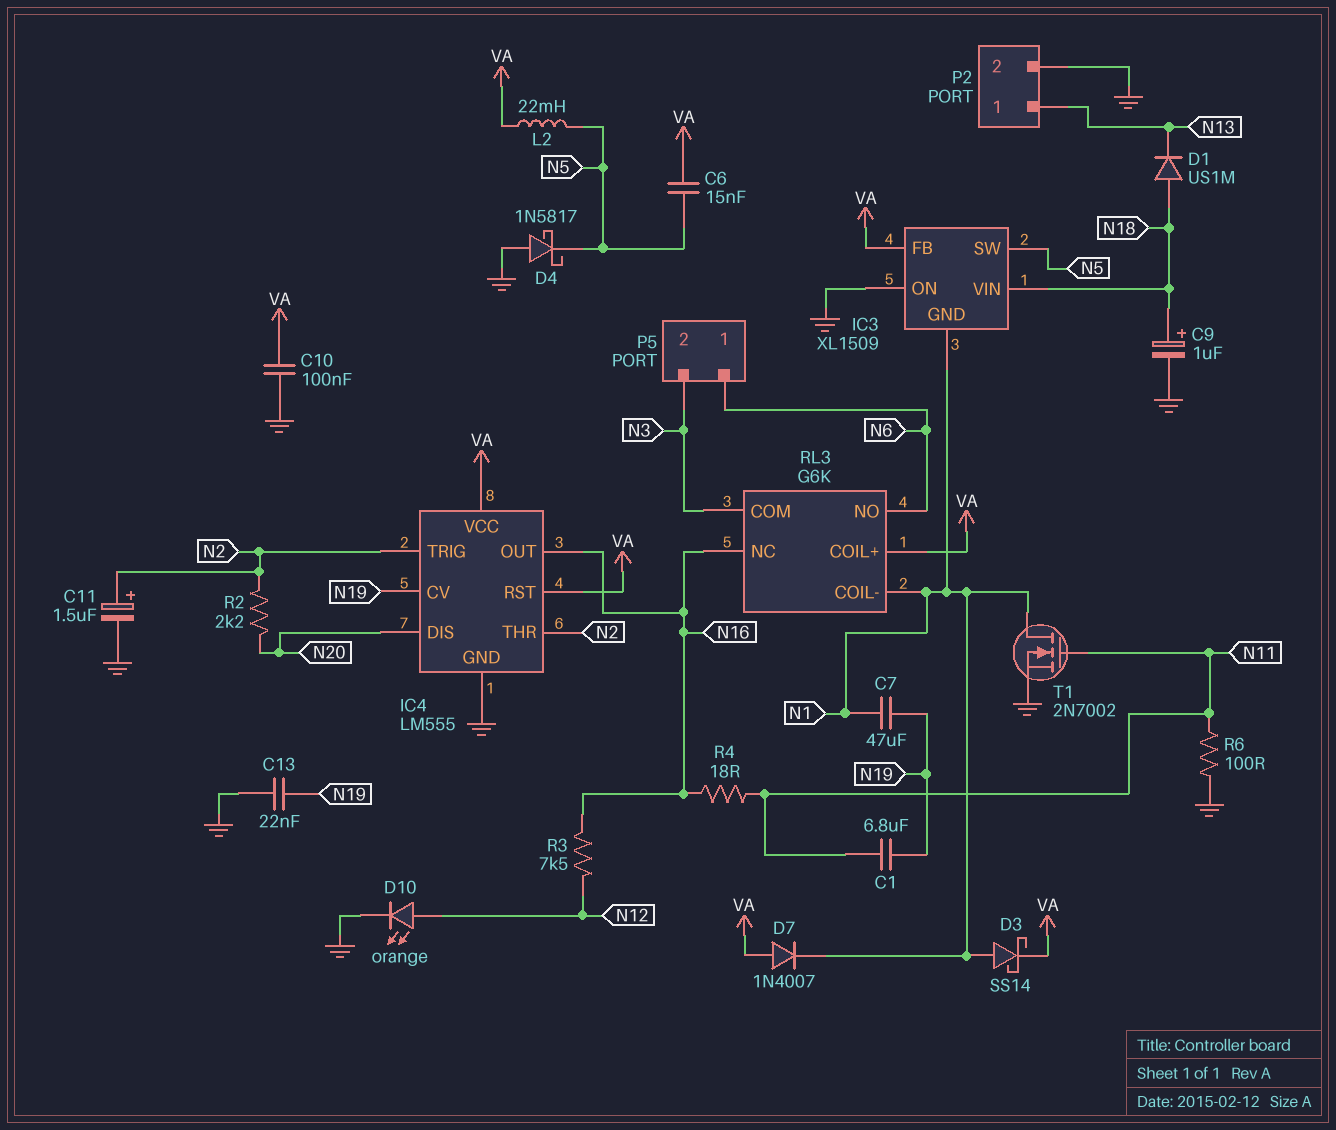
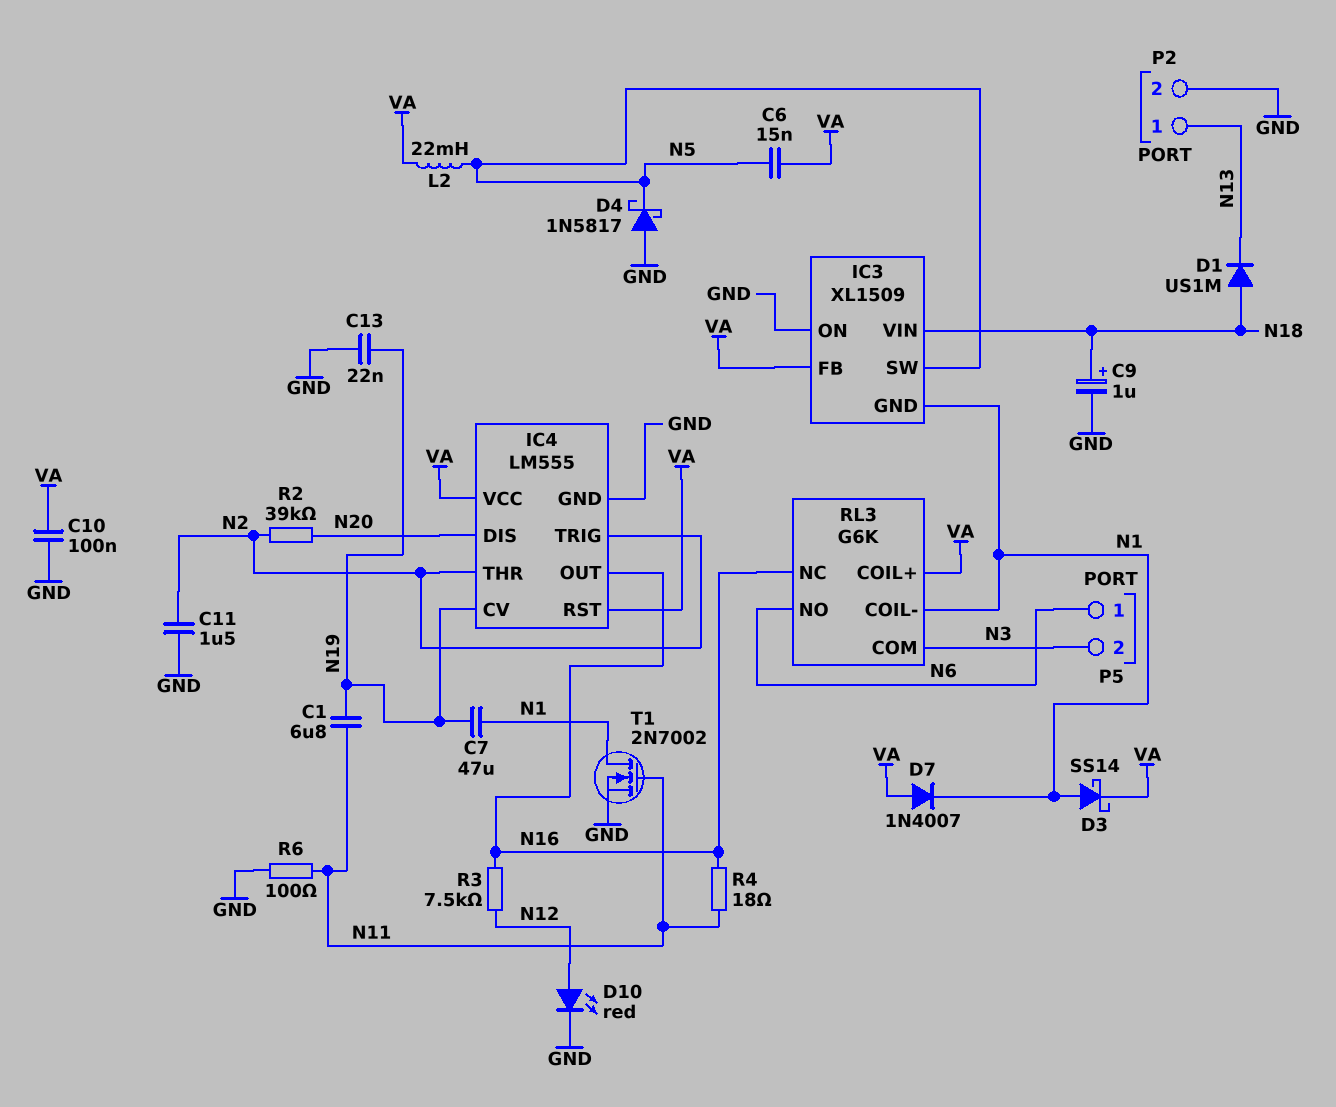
C11: 1.5uF (plus N2, minus GND) -> 1.5uF (GND, N2)
D10: LED orange (A N12, K GND) -> LED red (A N12, K GND)
R2: 2.2k (N2, N20) -> 39k (N2, N20)

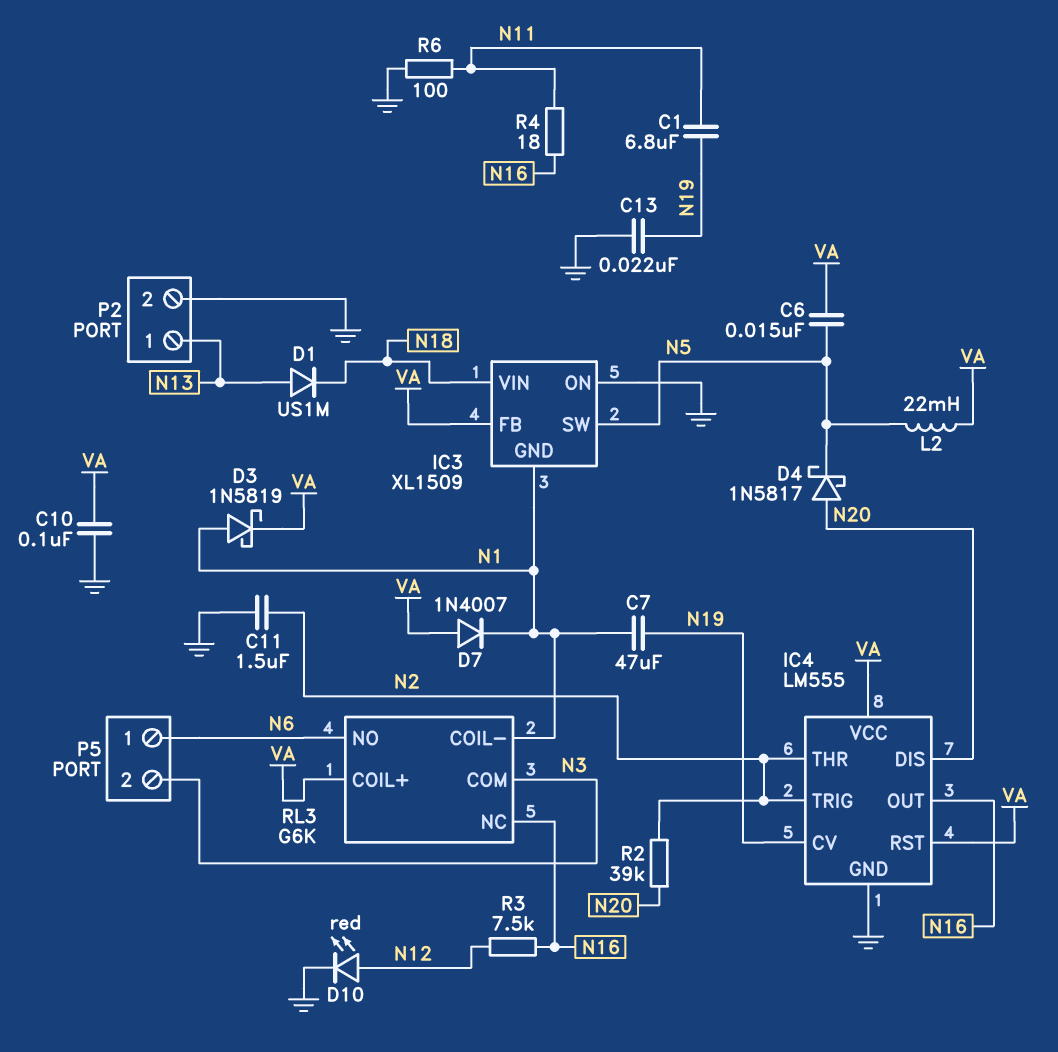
C9: 1uF (plus N18, minus GND) -> none
D1: diode US1M (A N18, K N13) -> diode US1M (A N13, K N18)
D3: schottky SS14 (A N1, K VA) -> schottky 1N5819 (A N1, K VA)
D4: schottky 1N5817 (A GND, K N5) -> schottky 1N5817 (A N20, K N5)
T1: NMOS 2N7002 (G N11, D N1, S GND) -> none

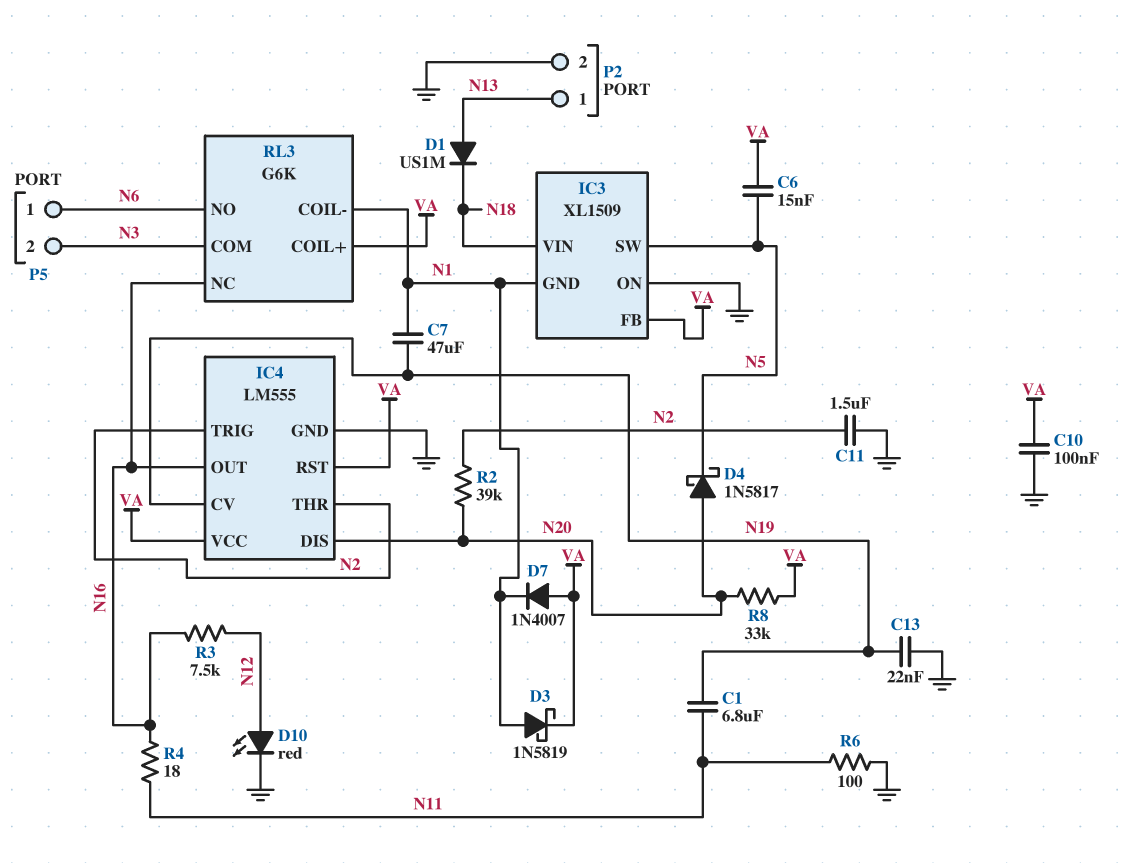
L2: 22mH (N5, VA) -> none
R8: none -> 33k (N20, VA)

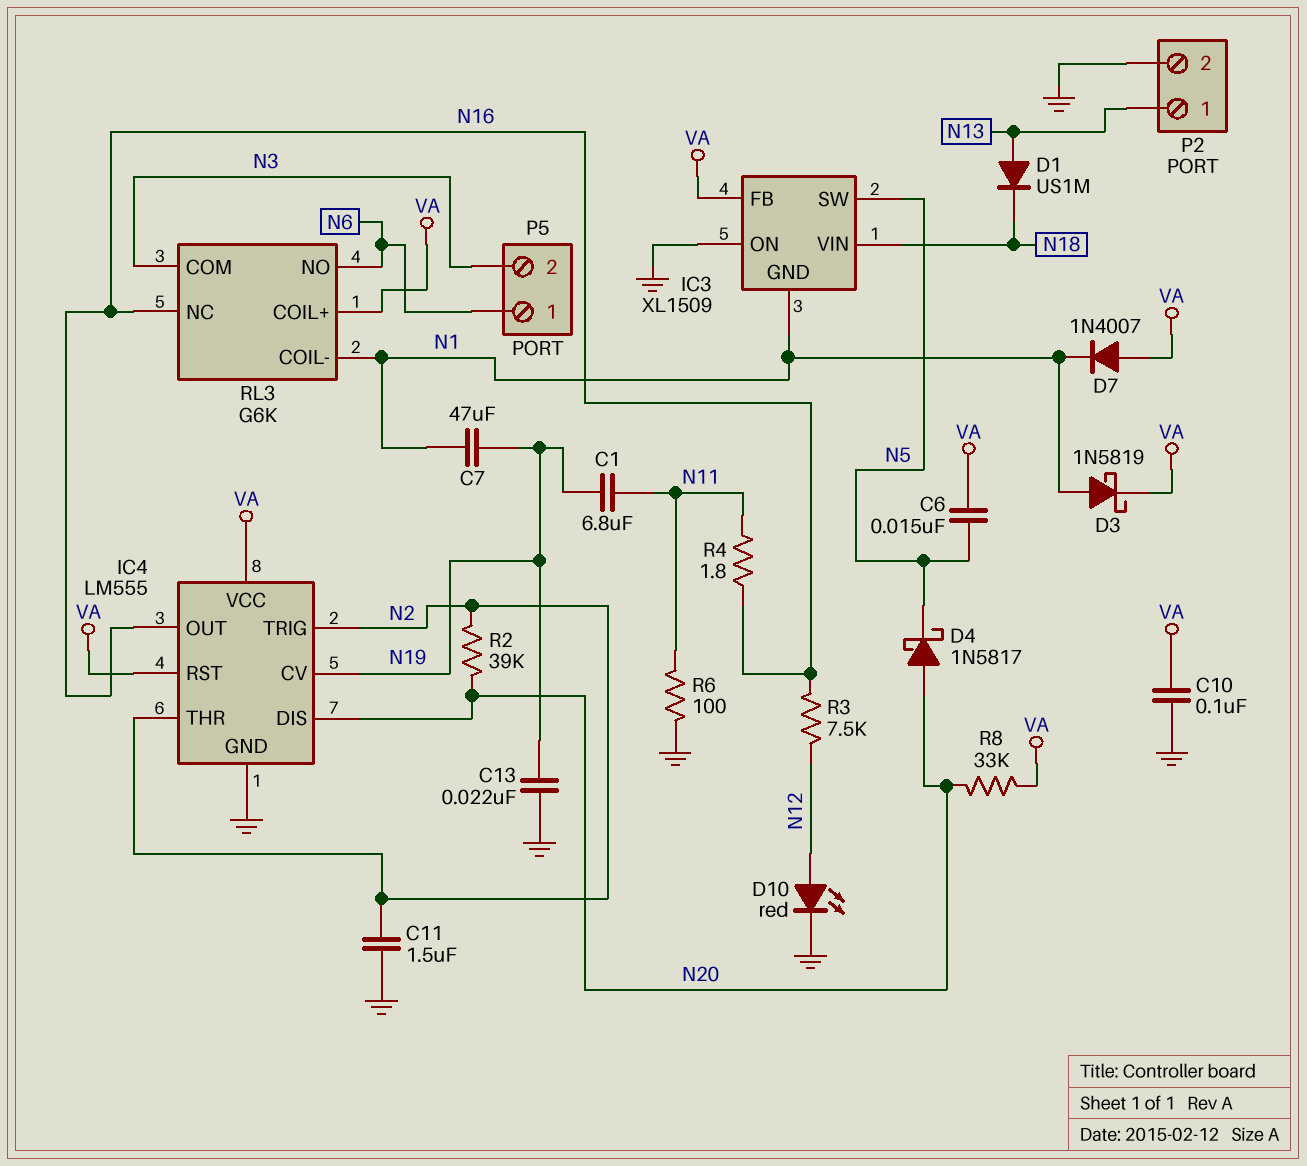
R4: 18 (N11, N16) -> 1.8 (N11, N16)

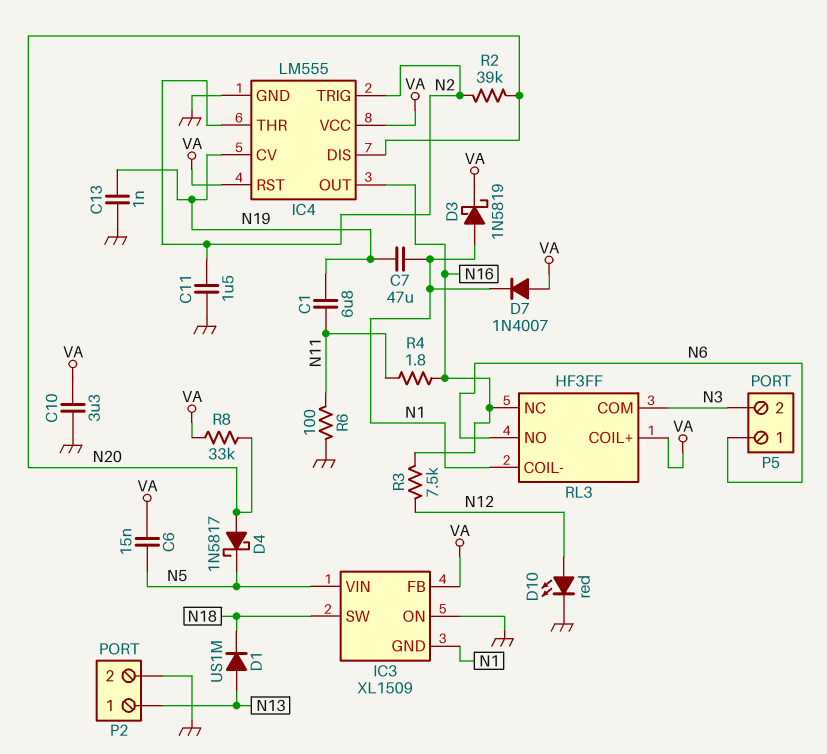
C10: 100nF (GND, VA) -> 3.3uF (GND, VA)
C13: 22nF (GND, N19) -> 1nF (GND, N19)
IC3 pin SW: N5 -> N18
IC3 pin VIN: N18 -> N5
RL3: G6K -> HF3FF

